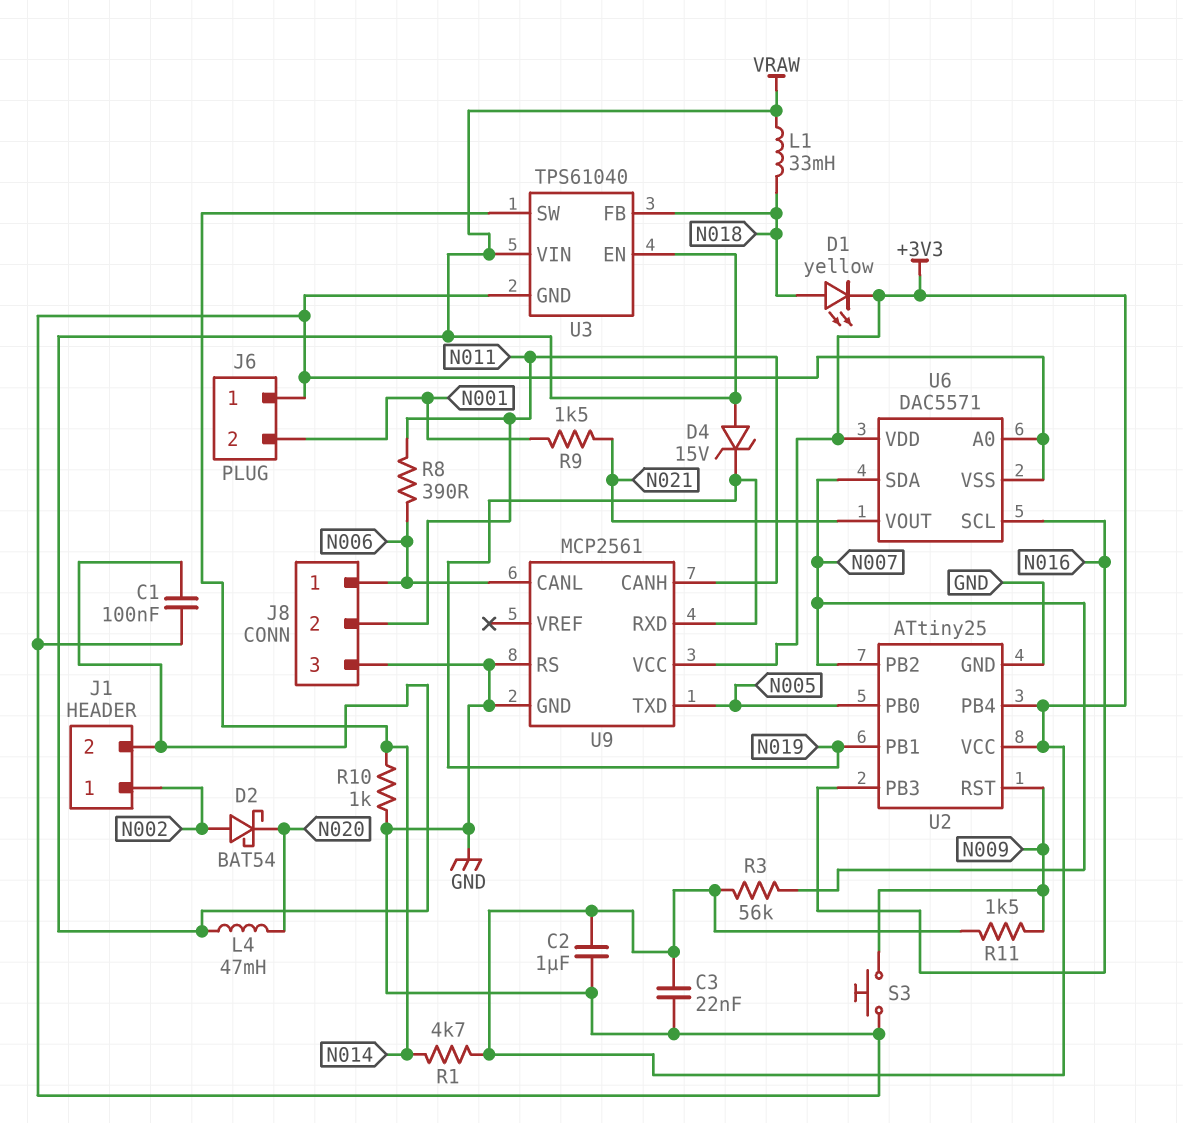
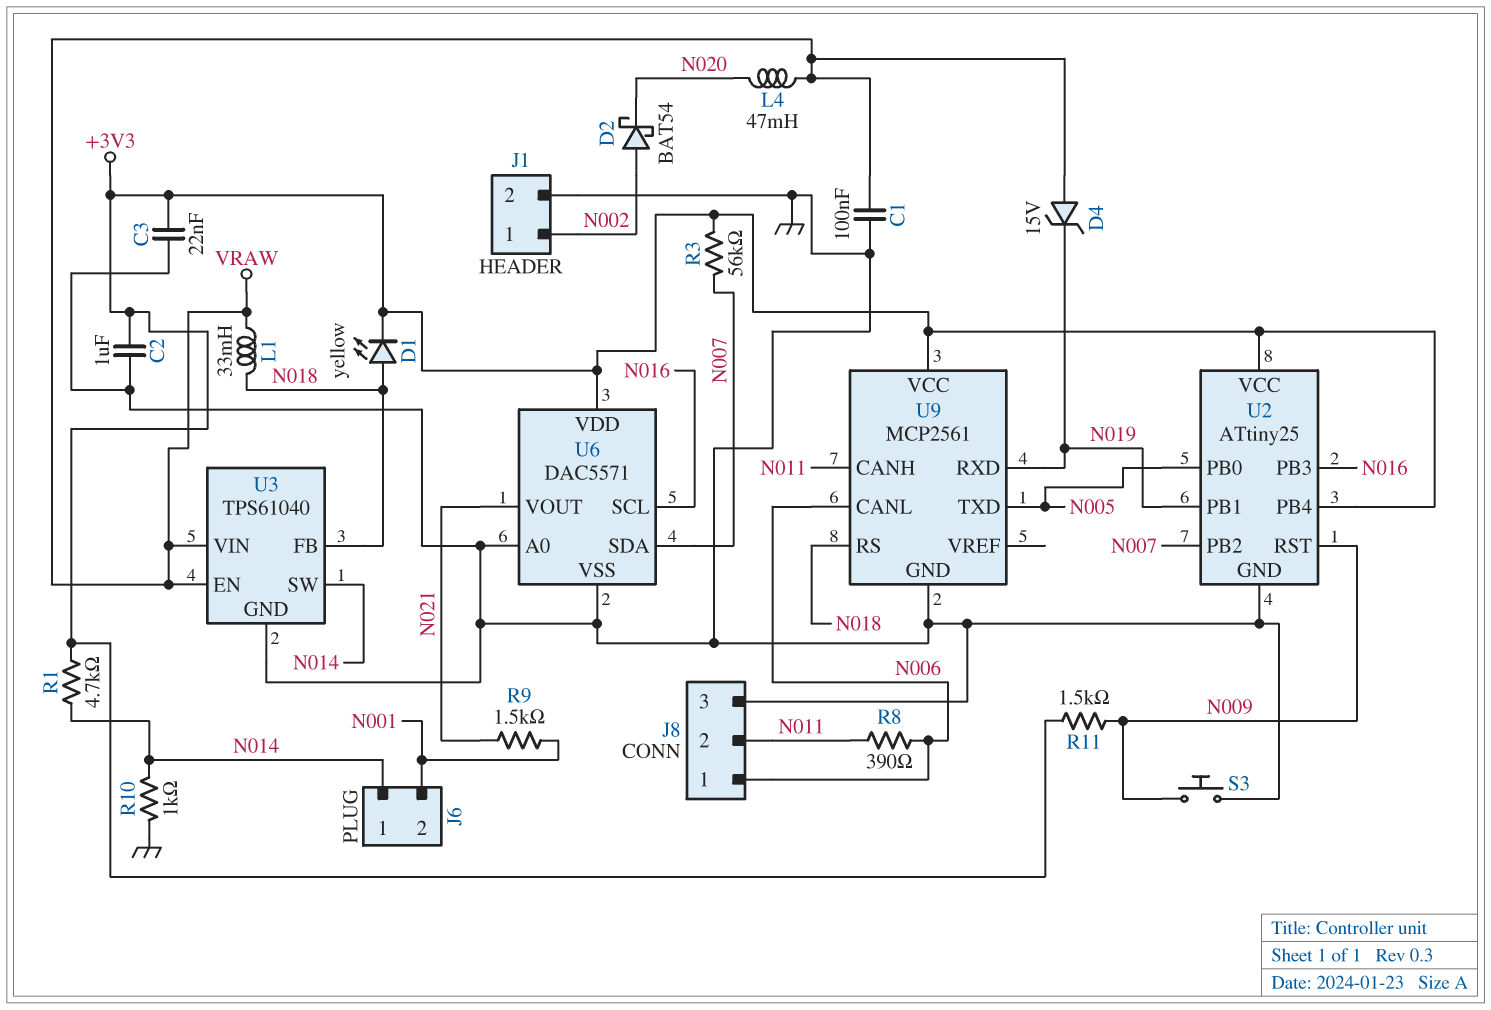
J1 pin 2: VRAW -> GND
J6 pin 1: GND -> N014
U9 pin RS: GND -> N018

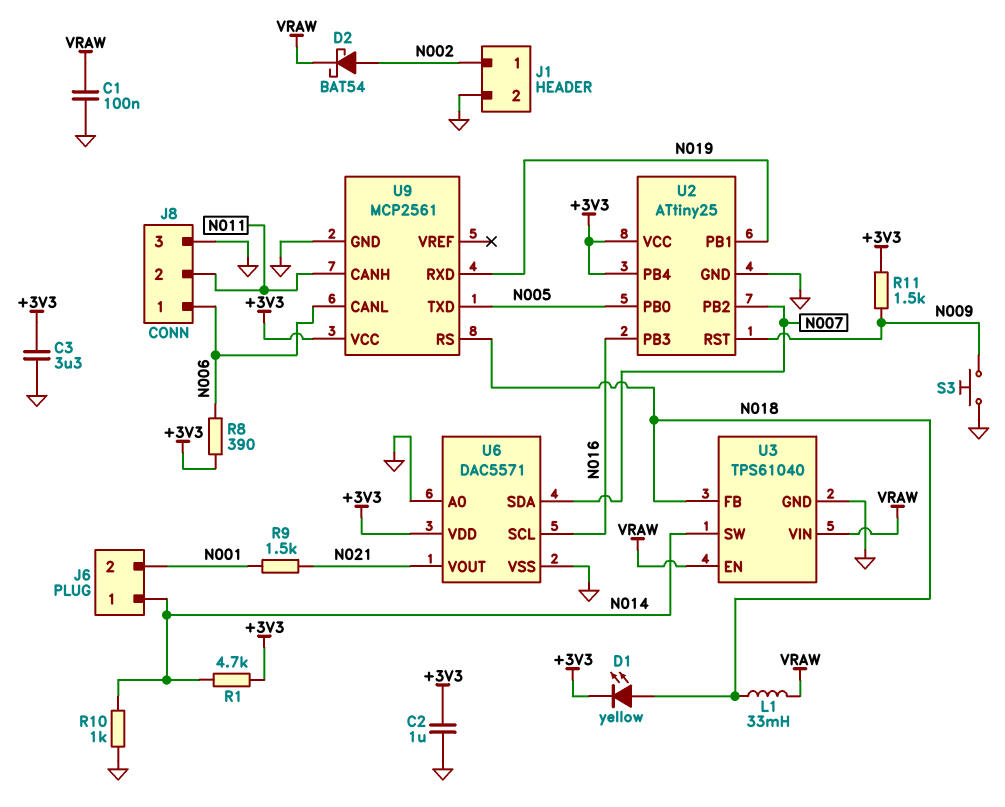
C3: 22nF (+3V3, GND) -> 3.3uF (+3V3, GND)
D2: schottky BAT54 (A N002, K N020) -> schottky BAT54 (A N002, K VRAW)
D4: zener 15V (A VRAW, K N019) -> none
L4: 47mH (N020, VRAW) -> none
R3: 56k (+3V3, N007) -> none
R8: 390 (N006, N011) -> 390 (+3V3, N006)

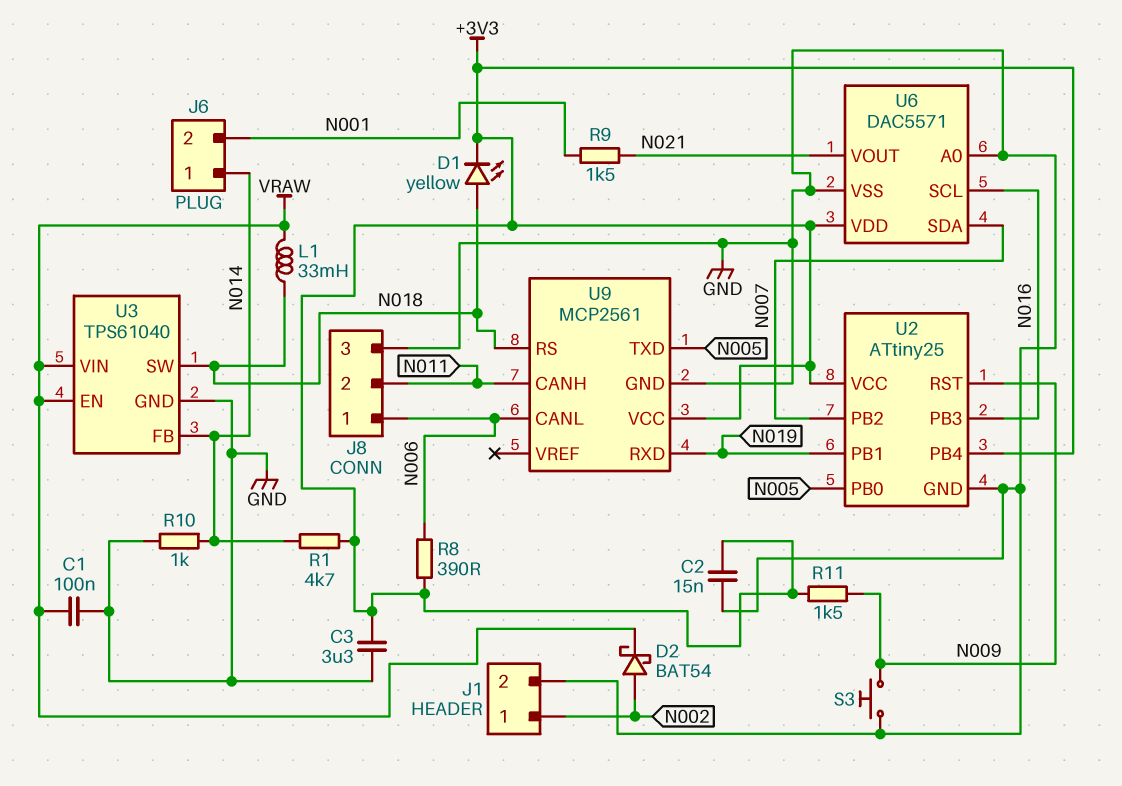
C2: 1uF (+3V3, GND) -> 15nF (+3V3, GND)
U3 pin FB: N018 -> N014
U3 pin SW: N014 -> N018

